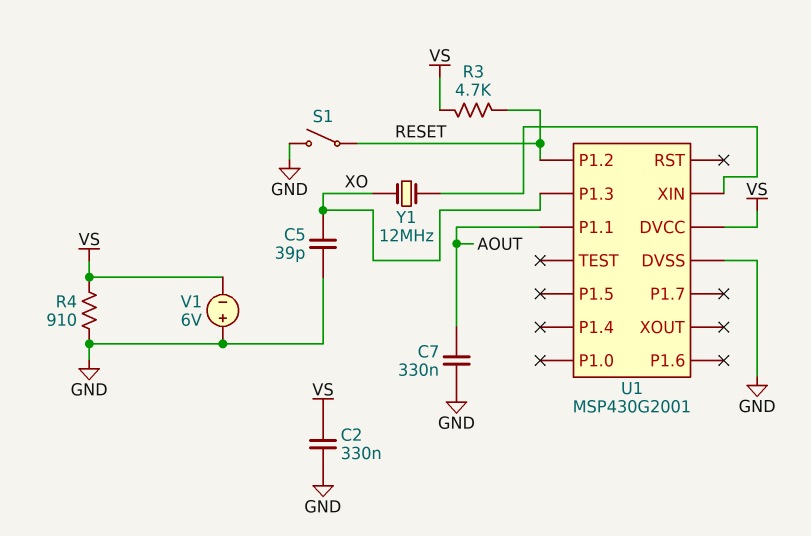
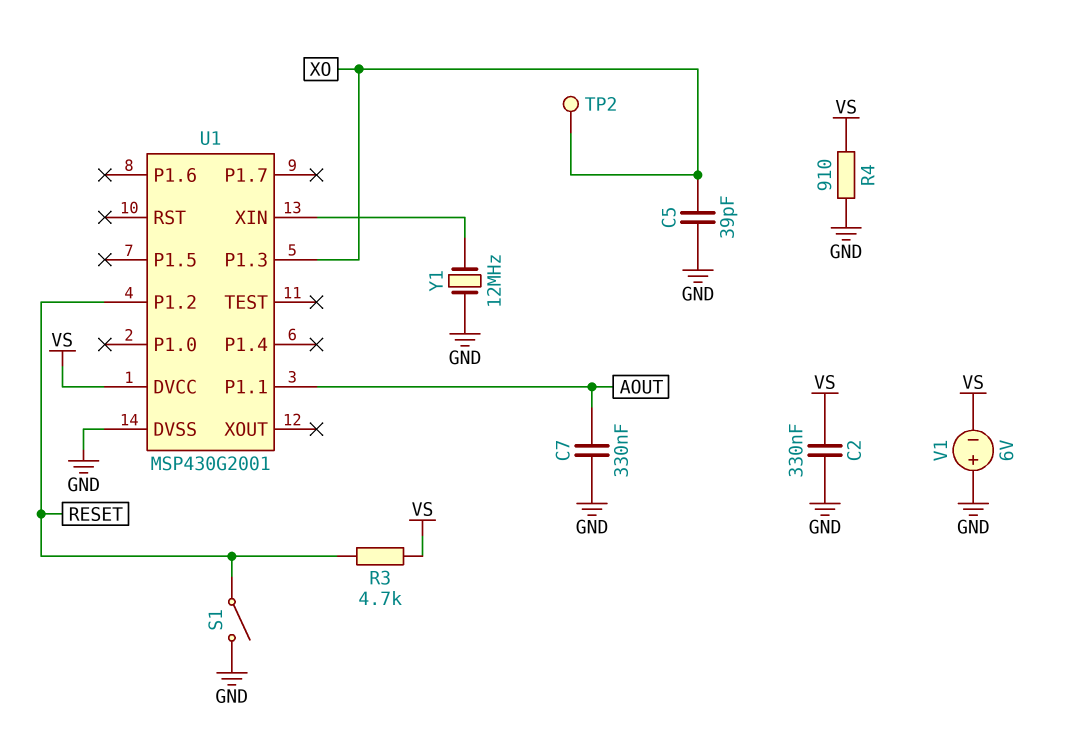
TP2: none -> test point (XO)
Y1: 12MHz (U1/XIN, XO) -> 12MHz (GND, U1/XIN)

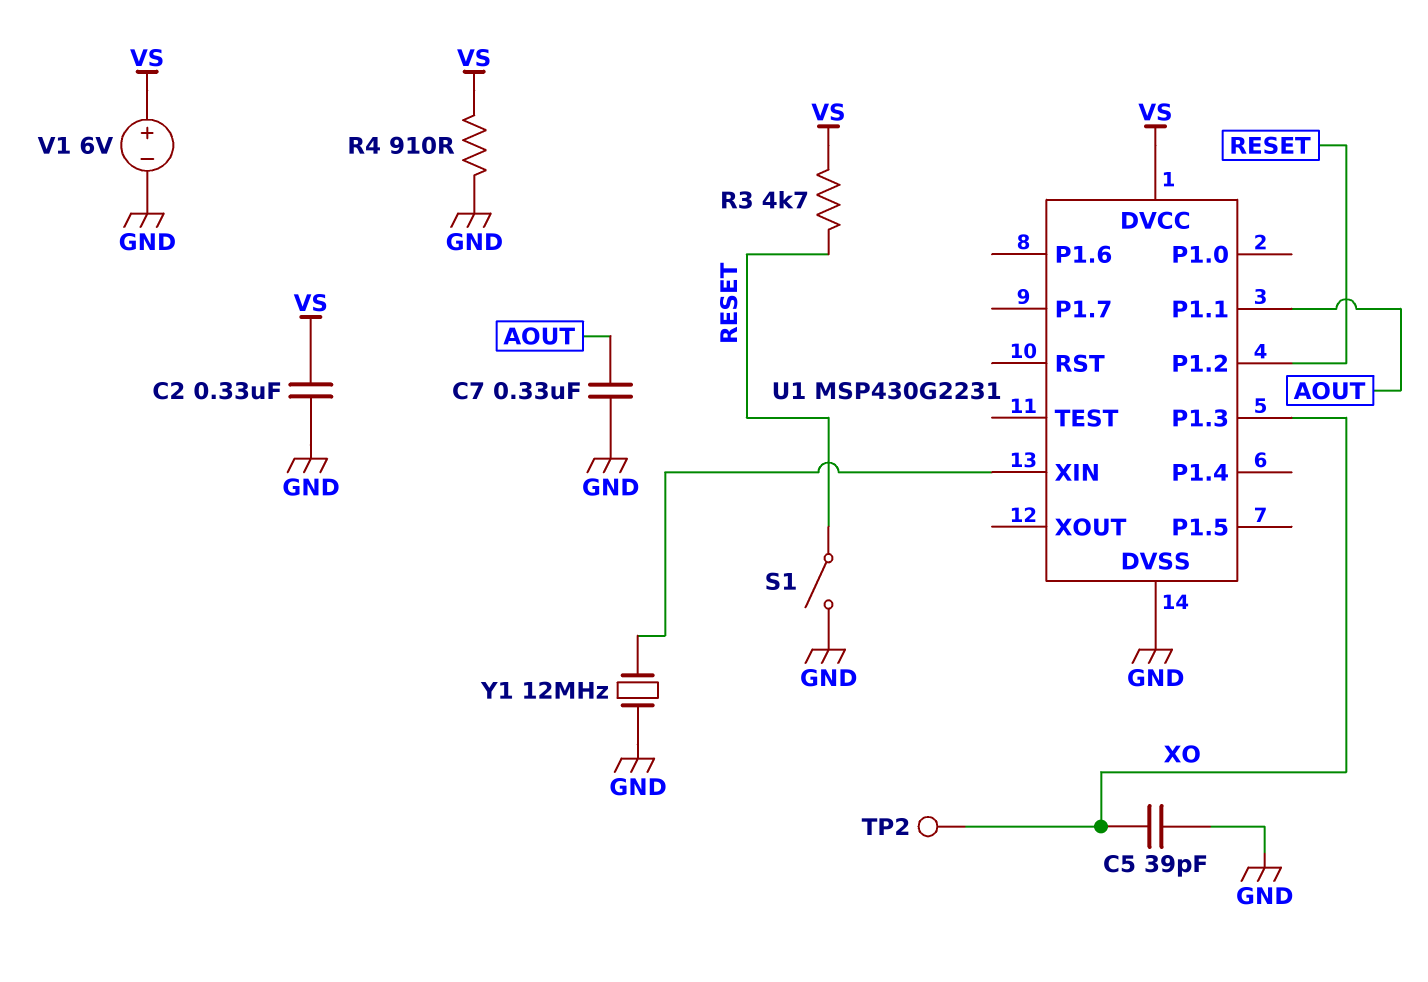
U1: MSP430G2001 -> MSP430G2231
V1: 6V (plus GND, minus VS) -> 6V (plus VS, minus GND)

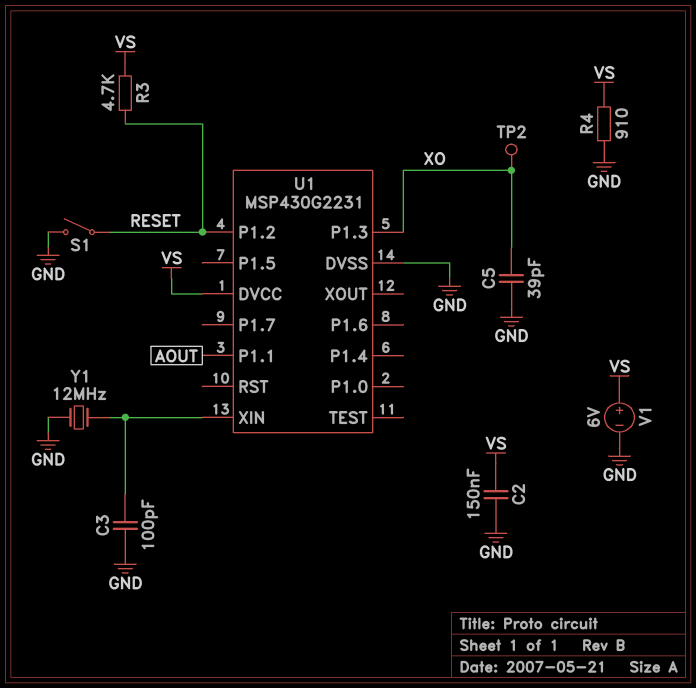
C2: 330nF (GND, VS) -> 150nF (GND, VS)
C3: none -> 100pF (GND, U1/XIN)
C7: 330nF (AOUT, GND) -> none

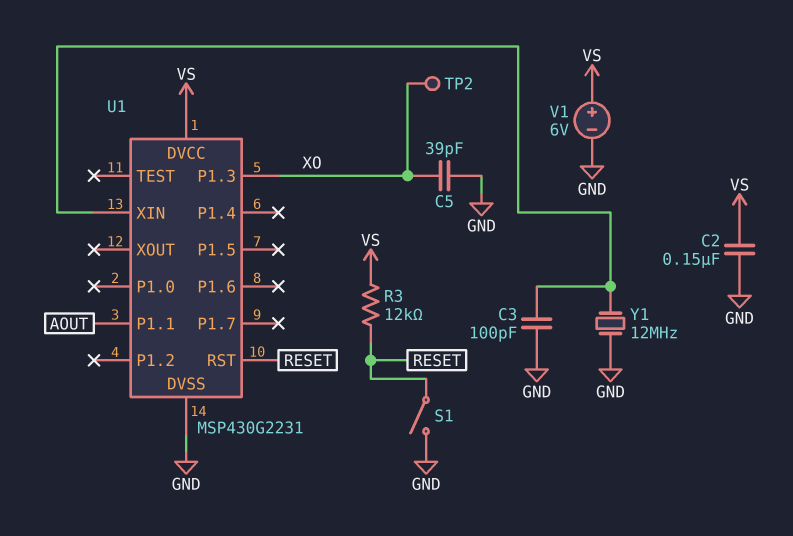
R3: 4.7k (RESET, VS) -> 12k (RESET, VS)
R4: 910 (GND, VS) -> none
U1 pin P1.2: RESET -> none
U1 pin RST: none -> RESET

